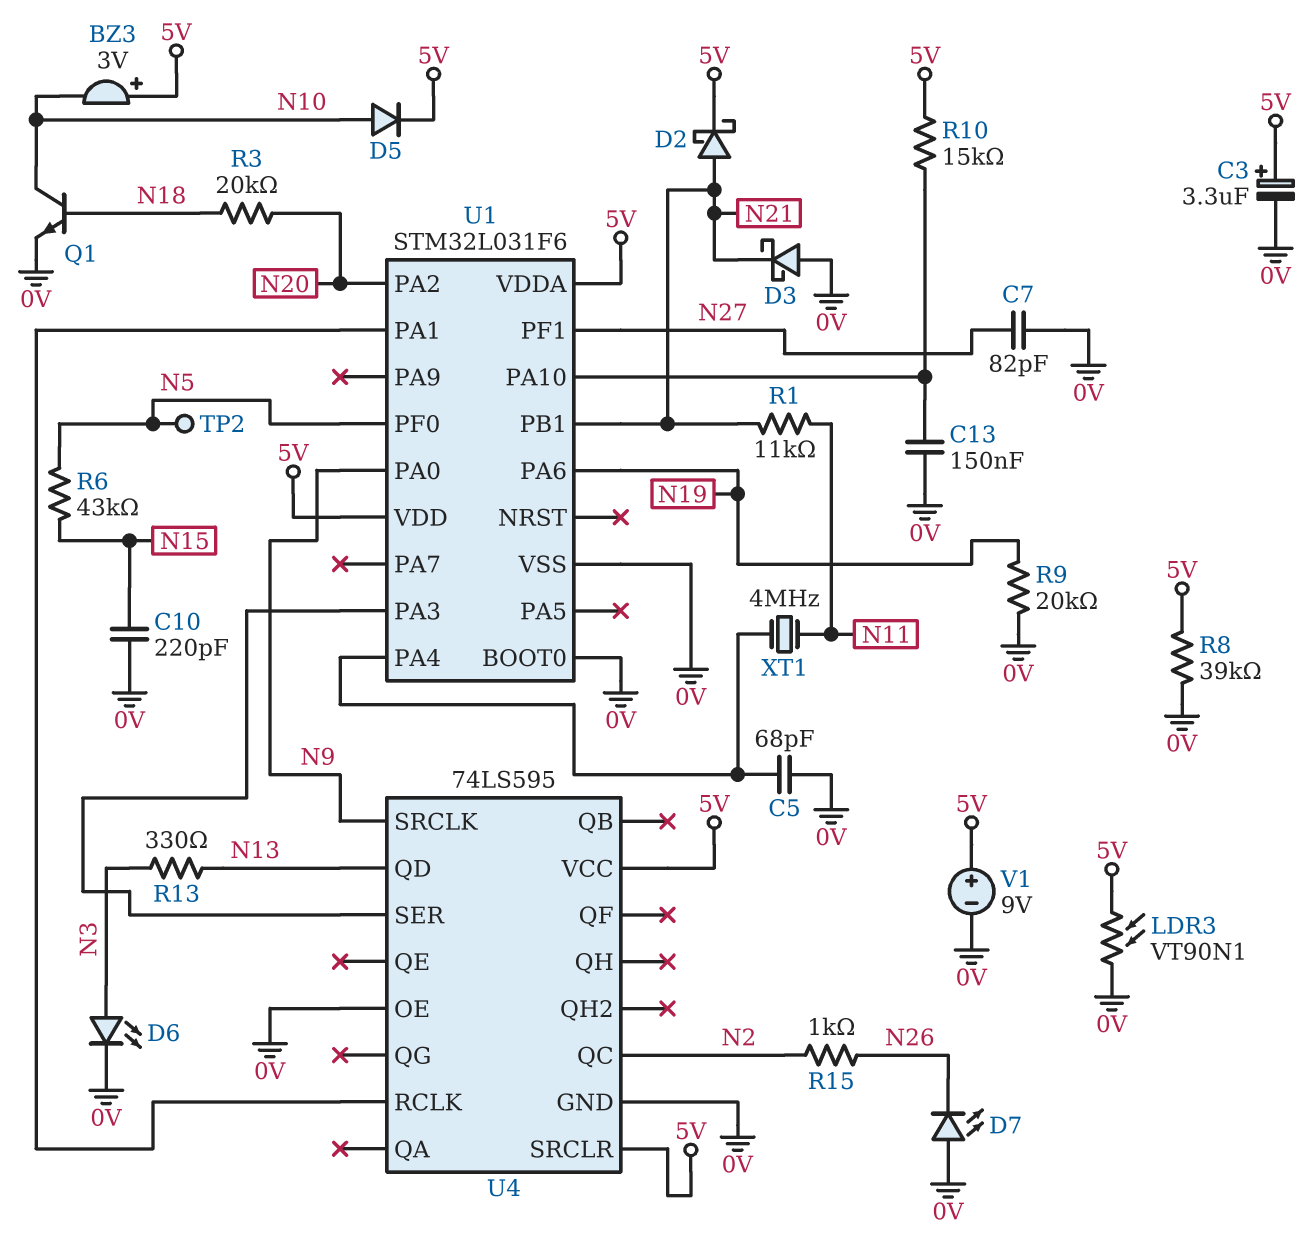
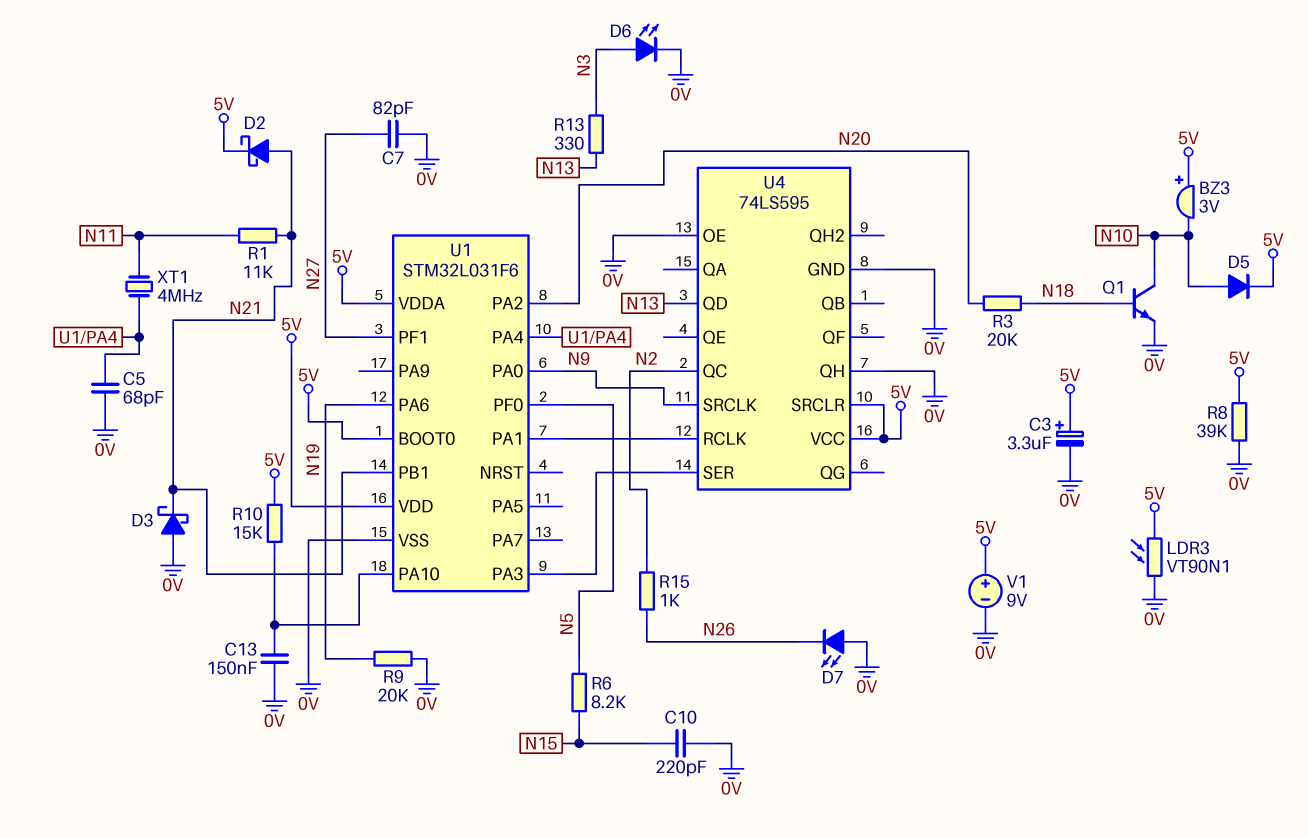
R6: 43k (N5, N15) -> 8.2k (N5, N15)
TP2: test point (N5) -> none
U1 pin BOOT0: 0V -> 5V
U4 pin QH: none -> 0V

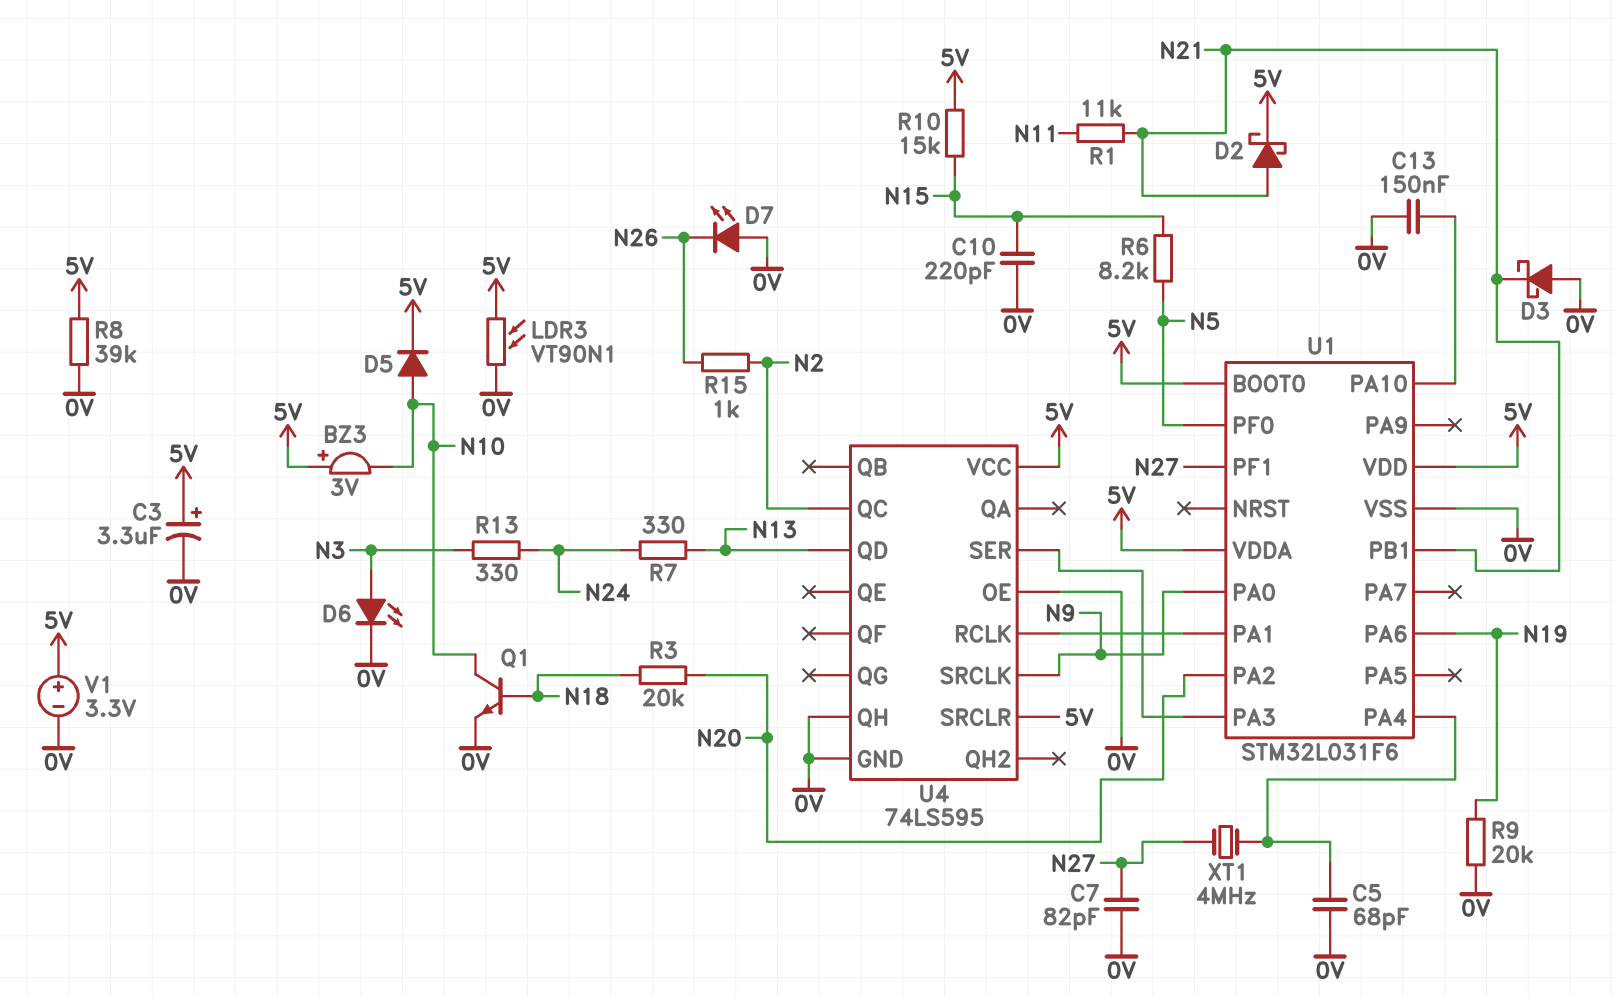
R7: none -> 330 (N13, N24)
R10: 15k (5V, U1/PA10) -> 15k (5V, N15)
R13: 330 (N3, N13) -> 330 (N3, N24)
V1: 9V (plus 5V, minus 0V) -> 3.3V (plus 5V, minus 0V)
XT1: 4MHz (N11, U1/PA4) -> 4MHz (N27, U1/PA4)

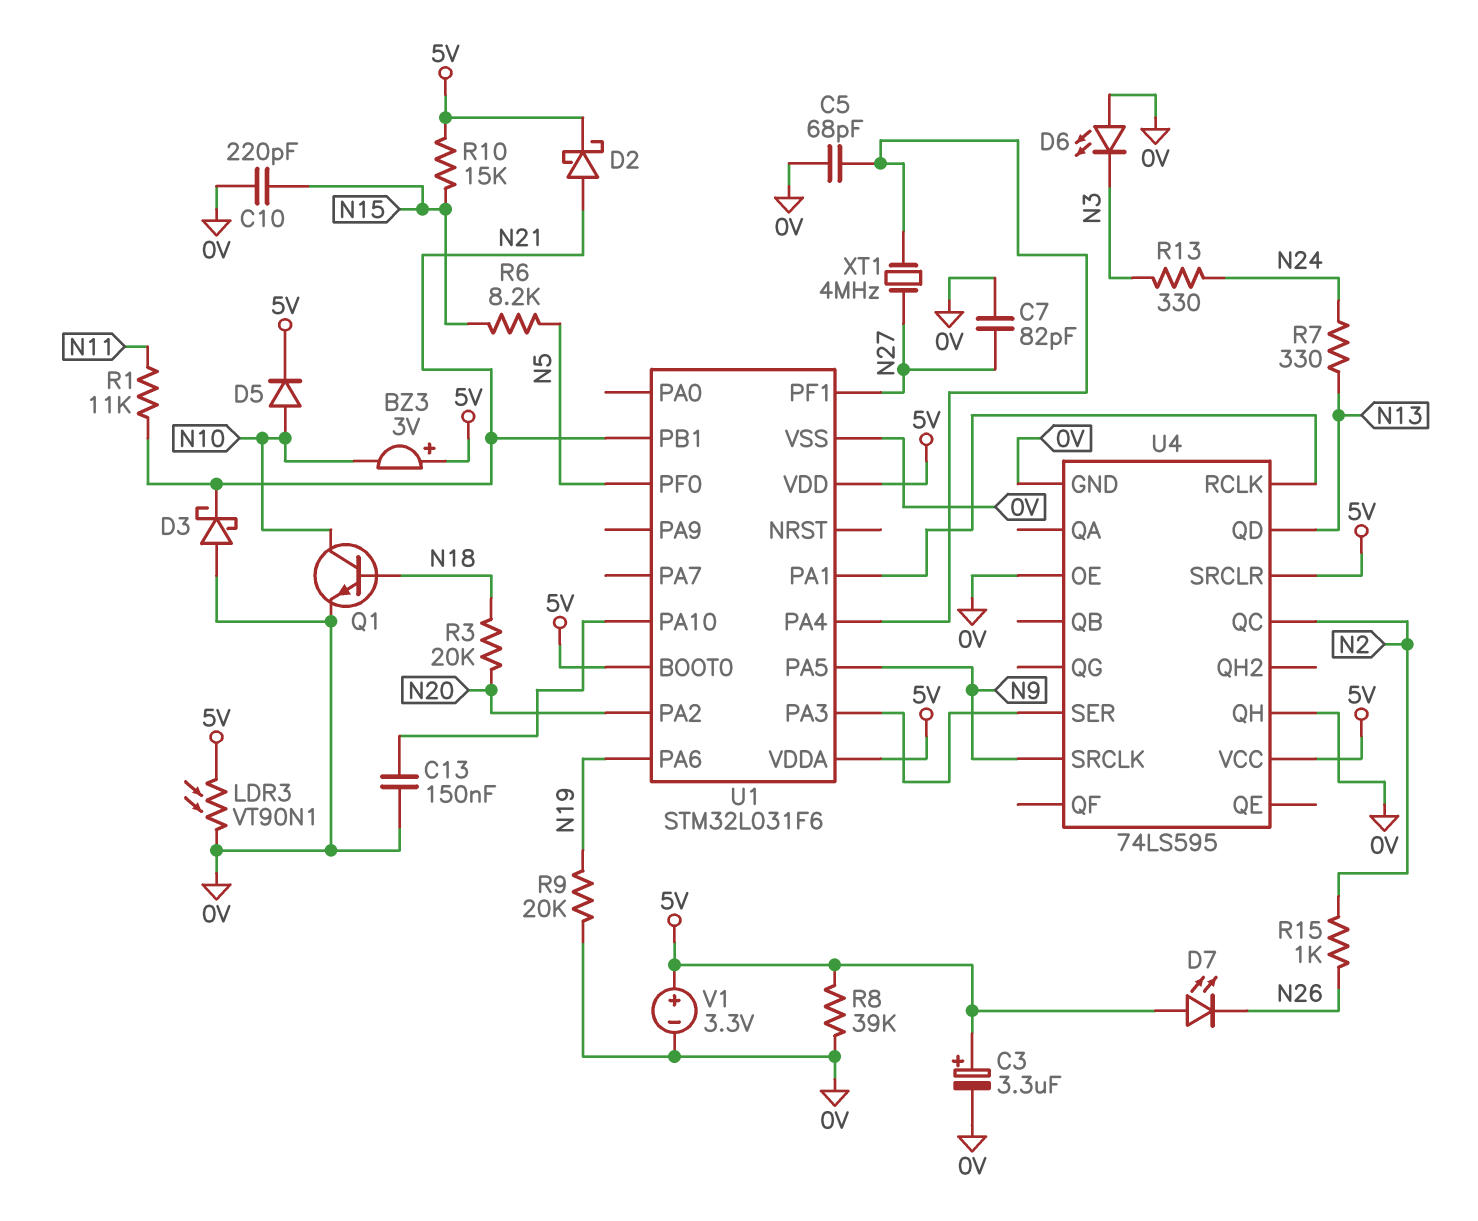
D6: LED (A N3, K 0V) -> LED (A 0V, K N3)
D7: LED (A 0V, K N26) -> LED (A 5V, K N26)
U1 pin PA0: N9 -> none
U1 pin PA5: none -> N9

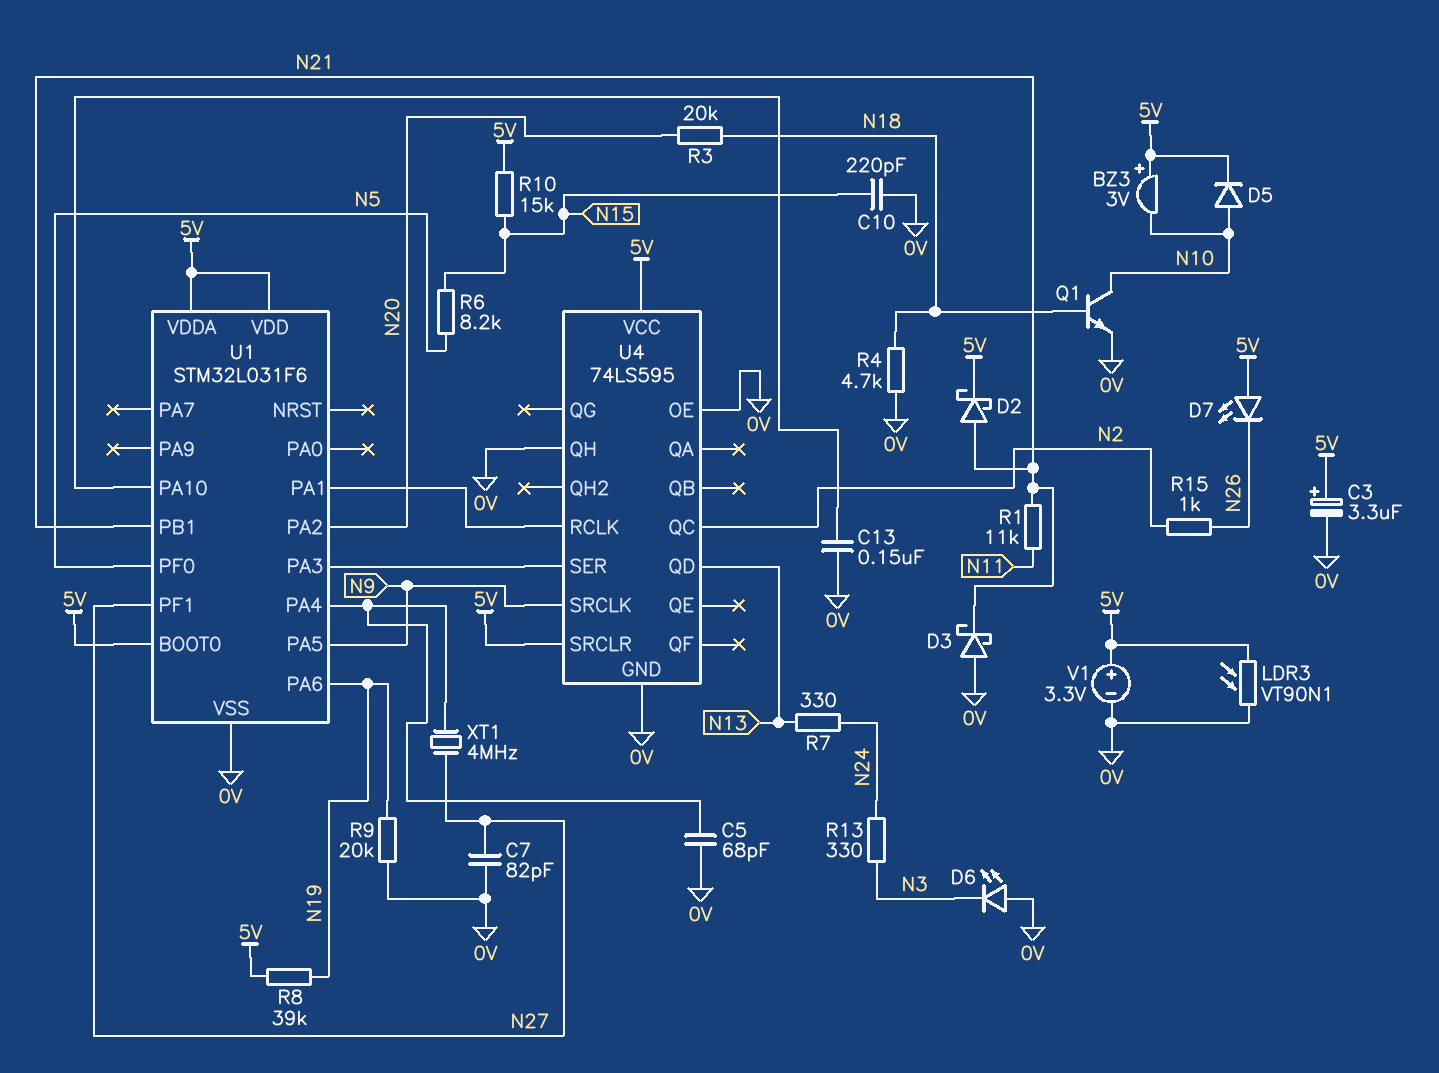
R4: none -> 4.7k (0V, N18)
R8: 39k (0V, 5V) -> 39k (5V, N19)

